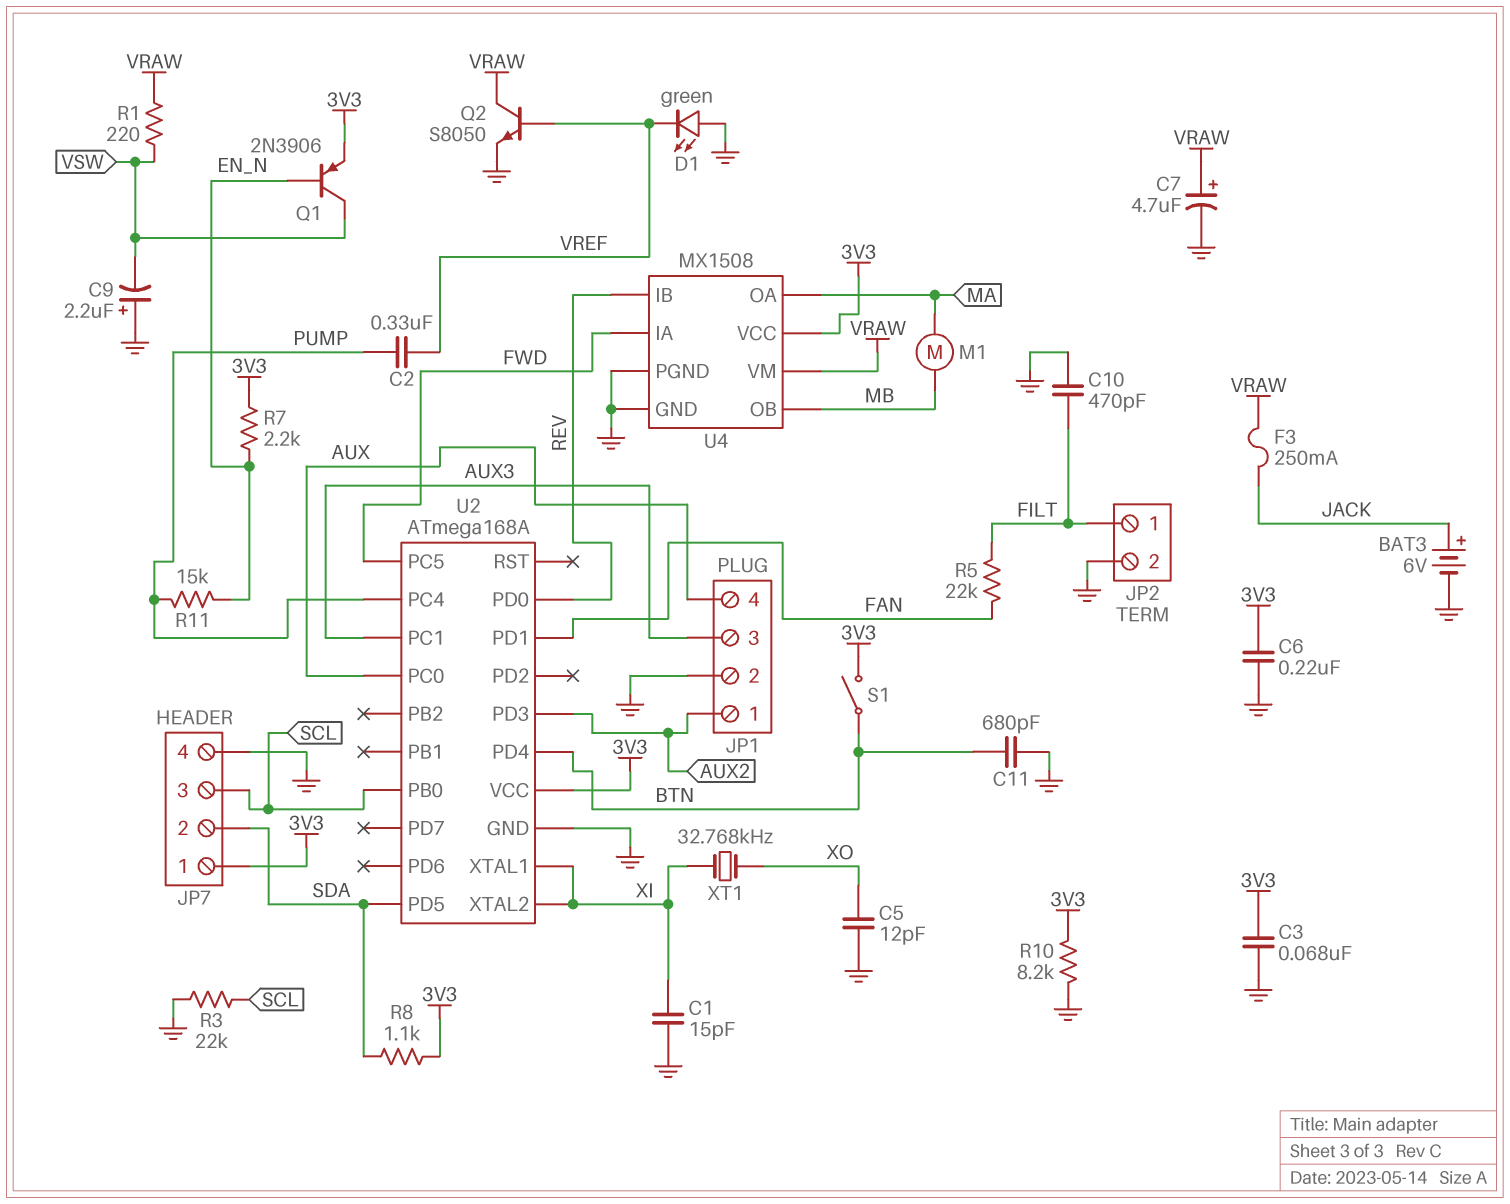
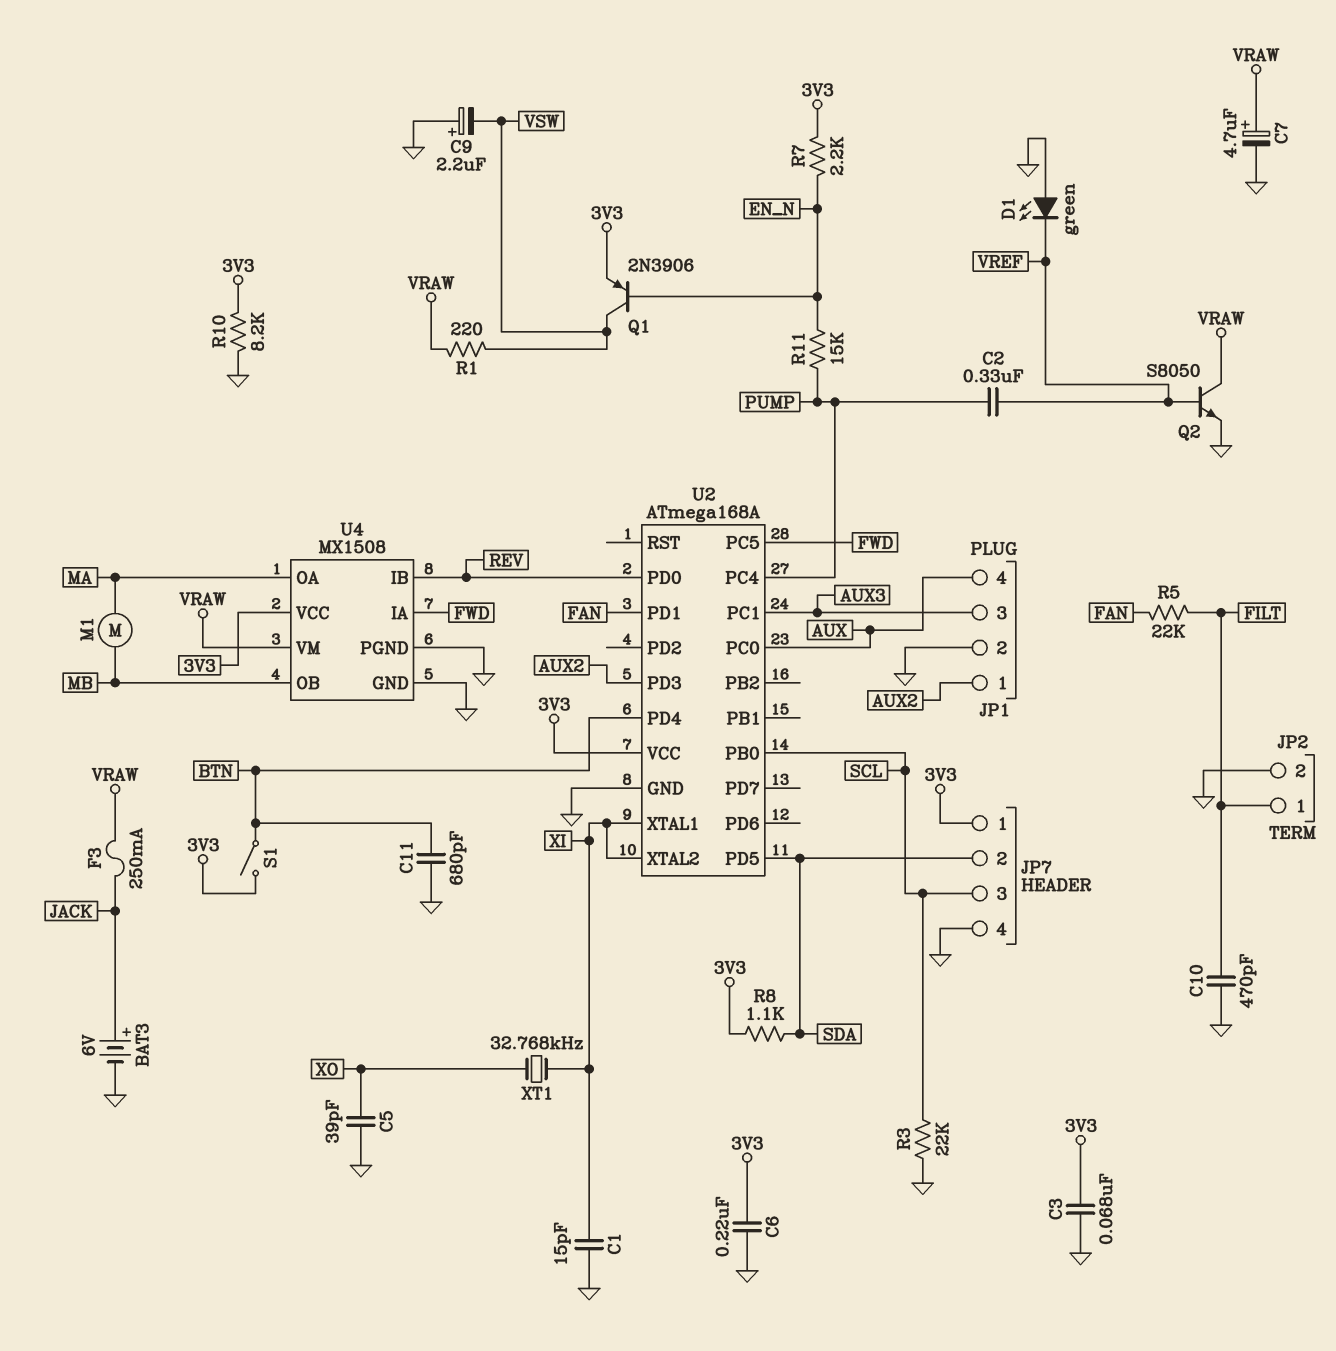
C5: 12pF (GND, XO) -> 39pF (GND, XO)

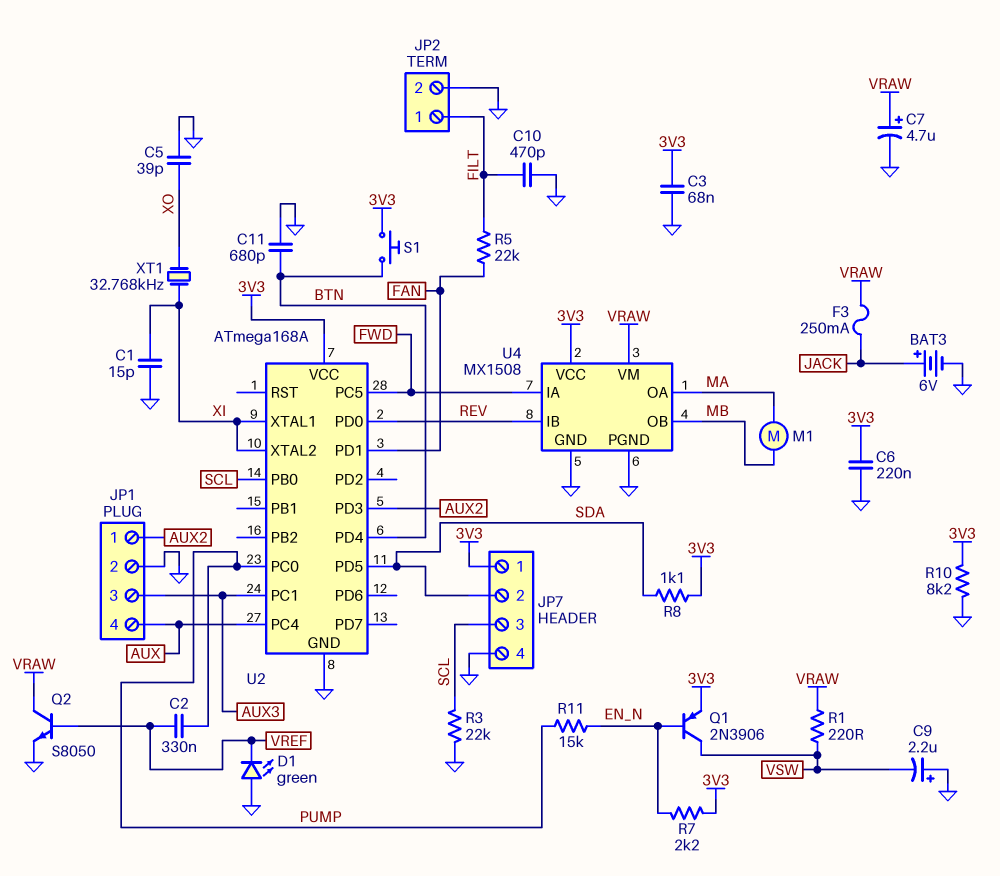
S1: switch (3V3, BTN) -> button (3V3, BTN)
U2 pin PC0: AUX -> PUMP
U2 pin PC4: PUMP -> AUX

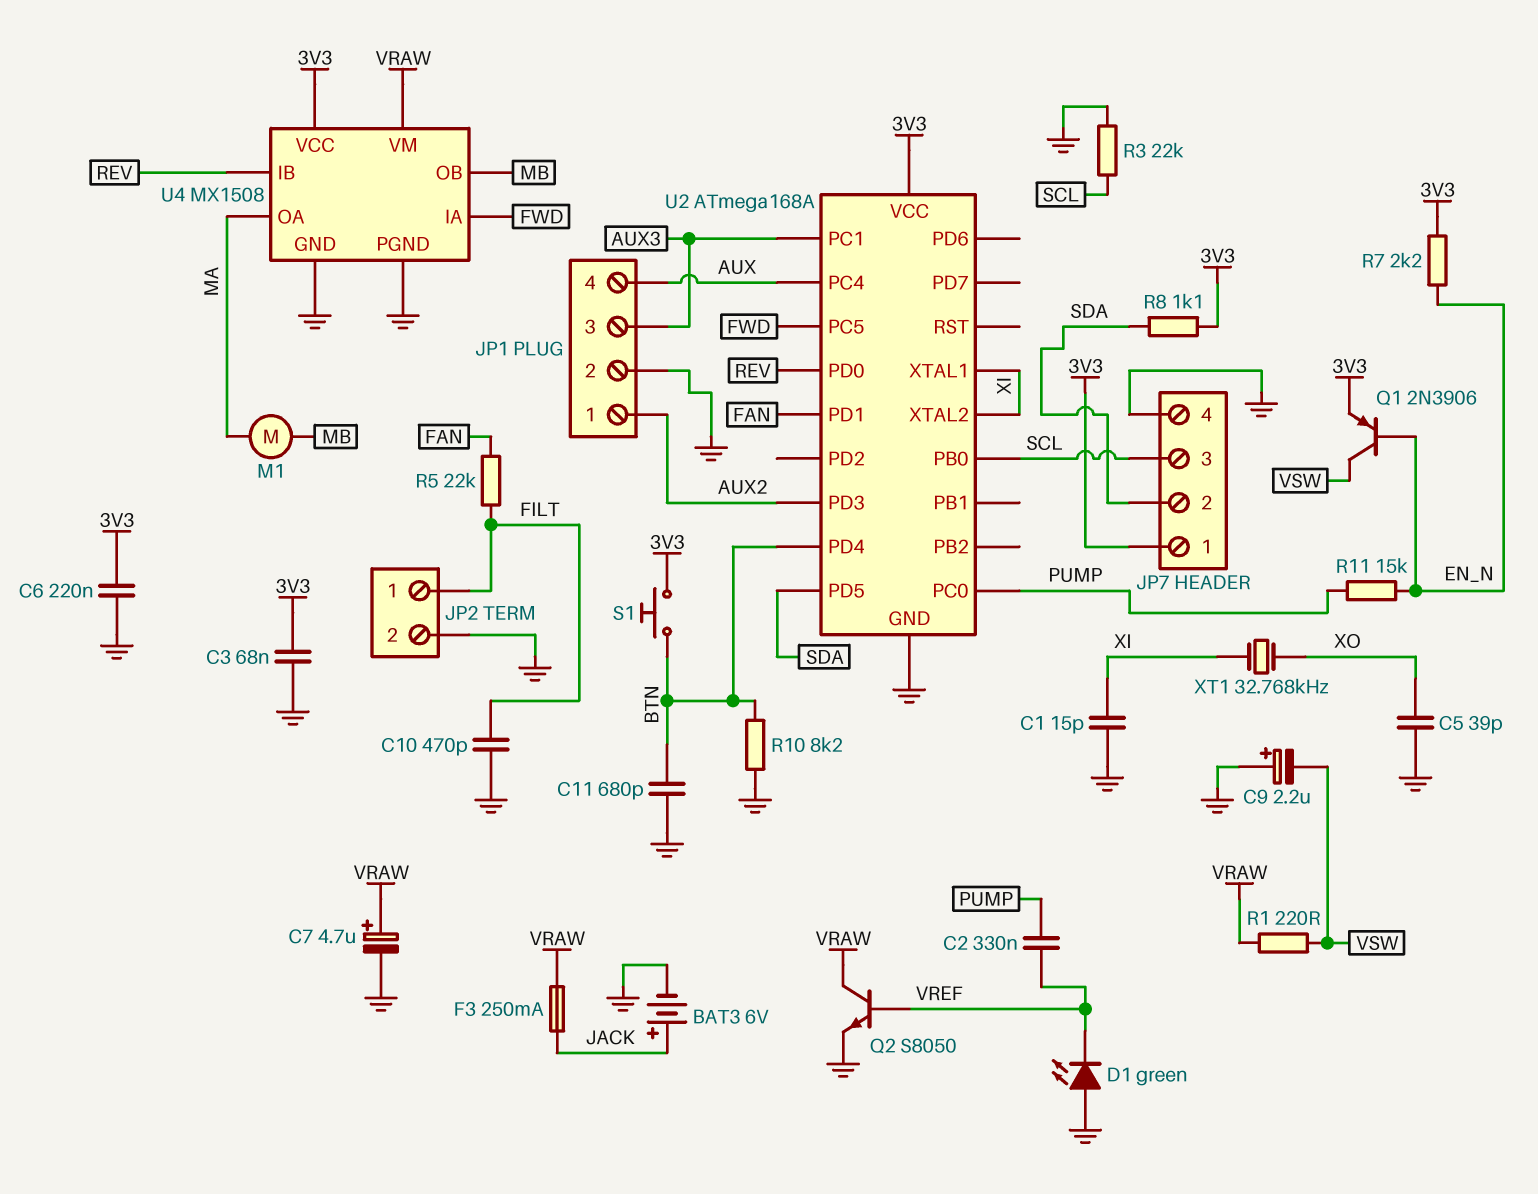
R10: 8.2k (3V3, GND) -> 8.2k (BTN, GND)

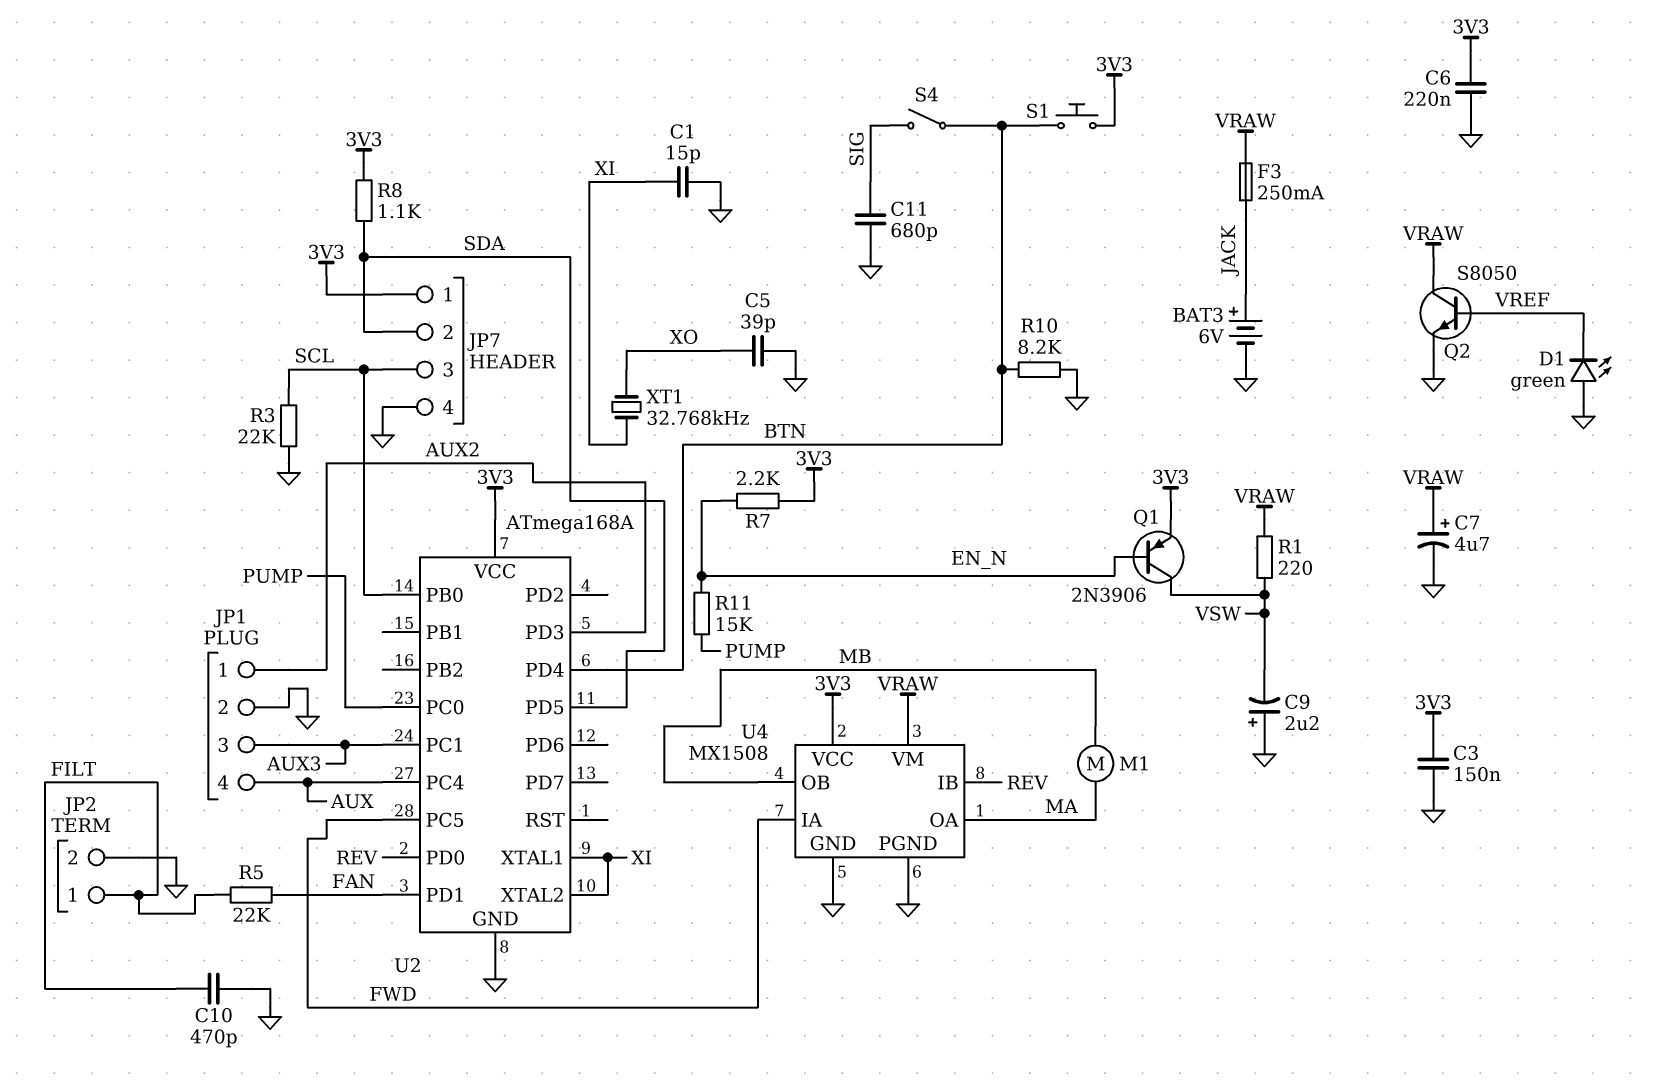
C2: 330nF (PUMP, VREF) -> none
C3: 68nF (3V3, GND) -> 150nF (3V3, GND)
C11: 680pF (BTN, GND) -> 680pF (GND, SIG)
S4: none -> switch (BTN, SIG)

